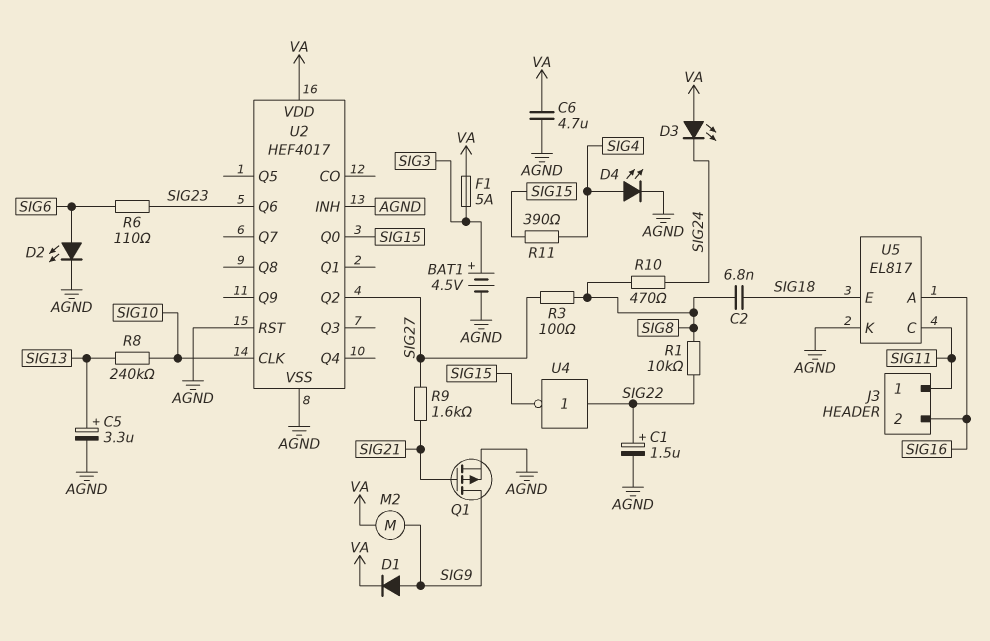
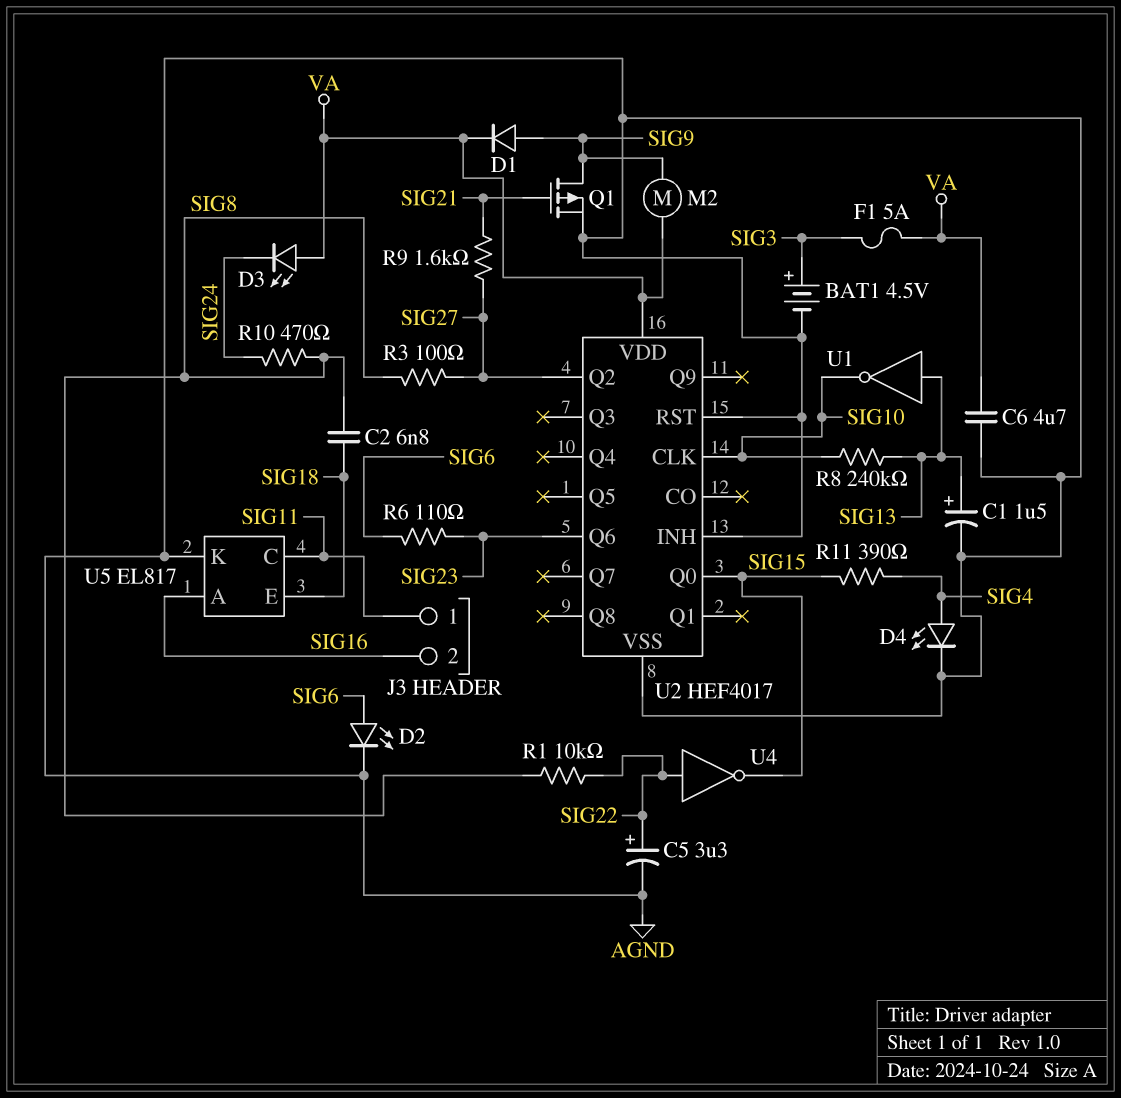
C1: 1.5uF (plus SIG22, minus AGND) -> 1.5uF (plus SIG13, minus AGND)
C5: 3.3uF (plus SIG13, minus AGND) -> 3.3uF (plus SIG22, minus AGND)
U1: none -> NOT (in SIG13, out SIG10)

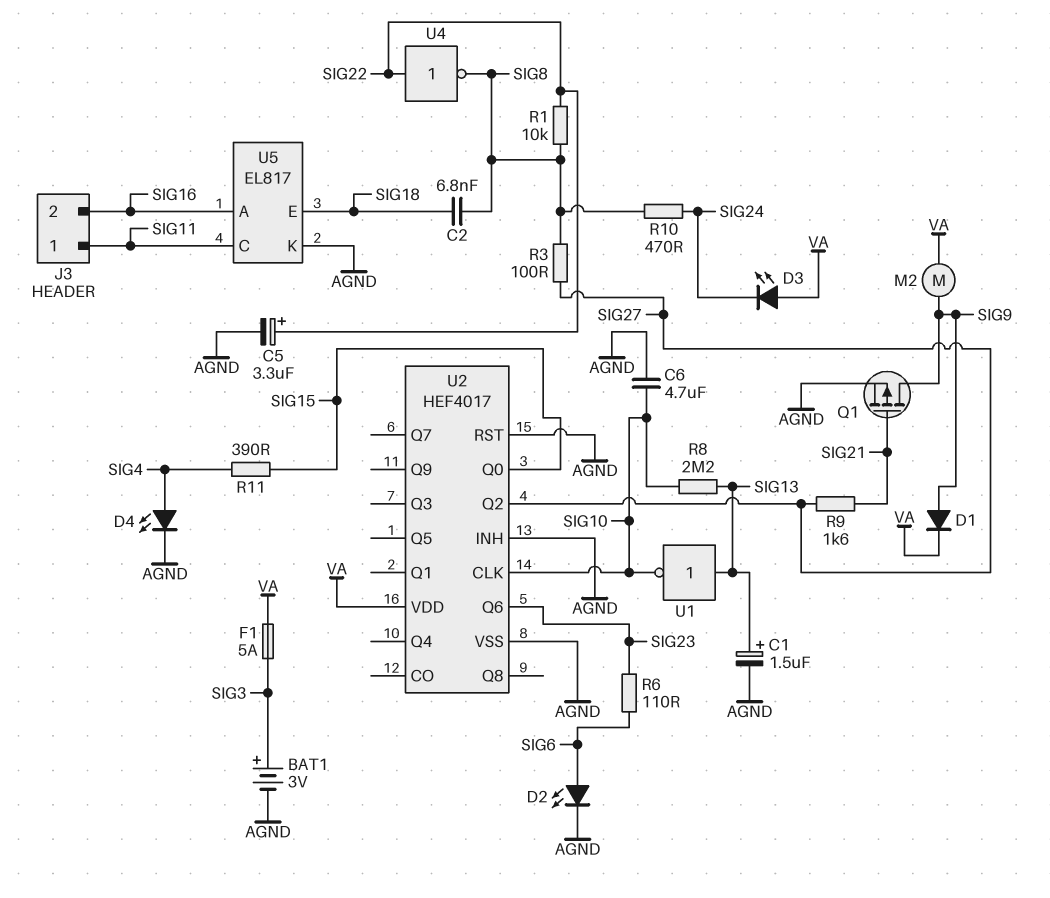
BAT1: 4.5V (plus SIG3, minus AGND) -> 3V (plus SIG3, minus AGND)
C6: 4.7uF (AGND, VA) -> 4.7uF (AGND, SIG10)
R8: 240k (SIG10, SIG13) -> 2.2M (SIG10, SIG13)
U4: NOT (in SIG22, out SIG15) -> NOT (in SIG22, out SIG8)

